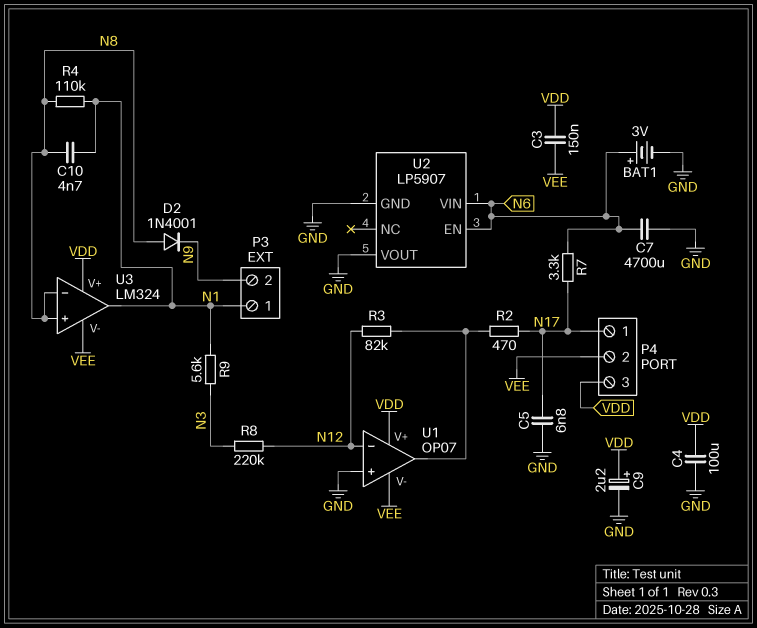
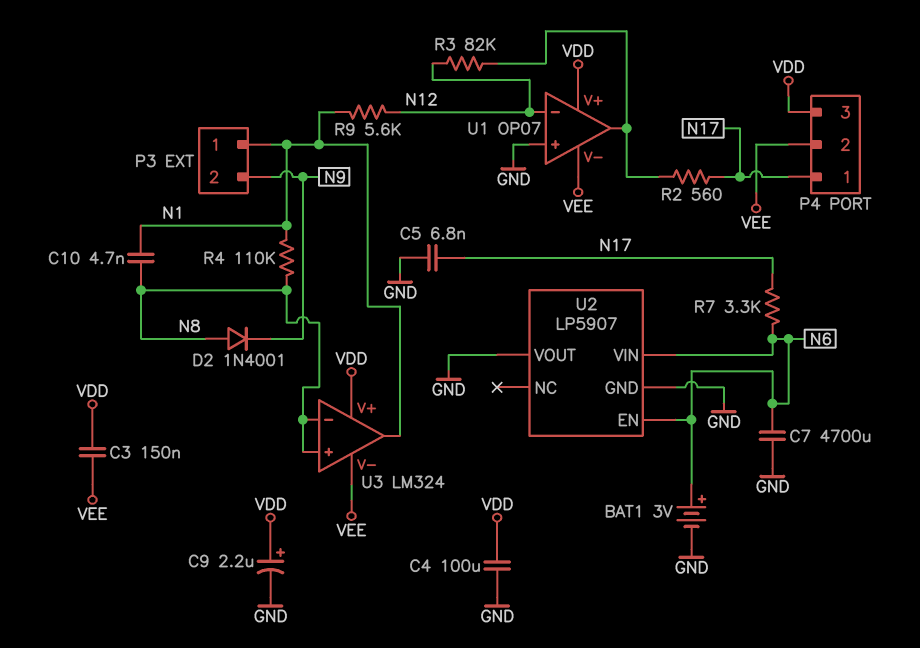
R2: 470 (N17, U1/out) -> 560 (N17, U1/out)
R8: 220k (N3, N12) -> none
R9: 5.6k (N1, N3) -> 5.6k (N1, N12)

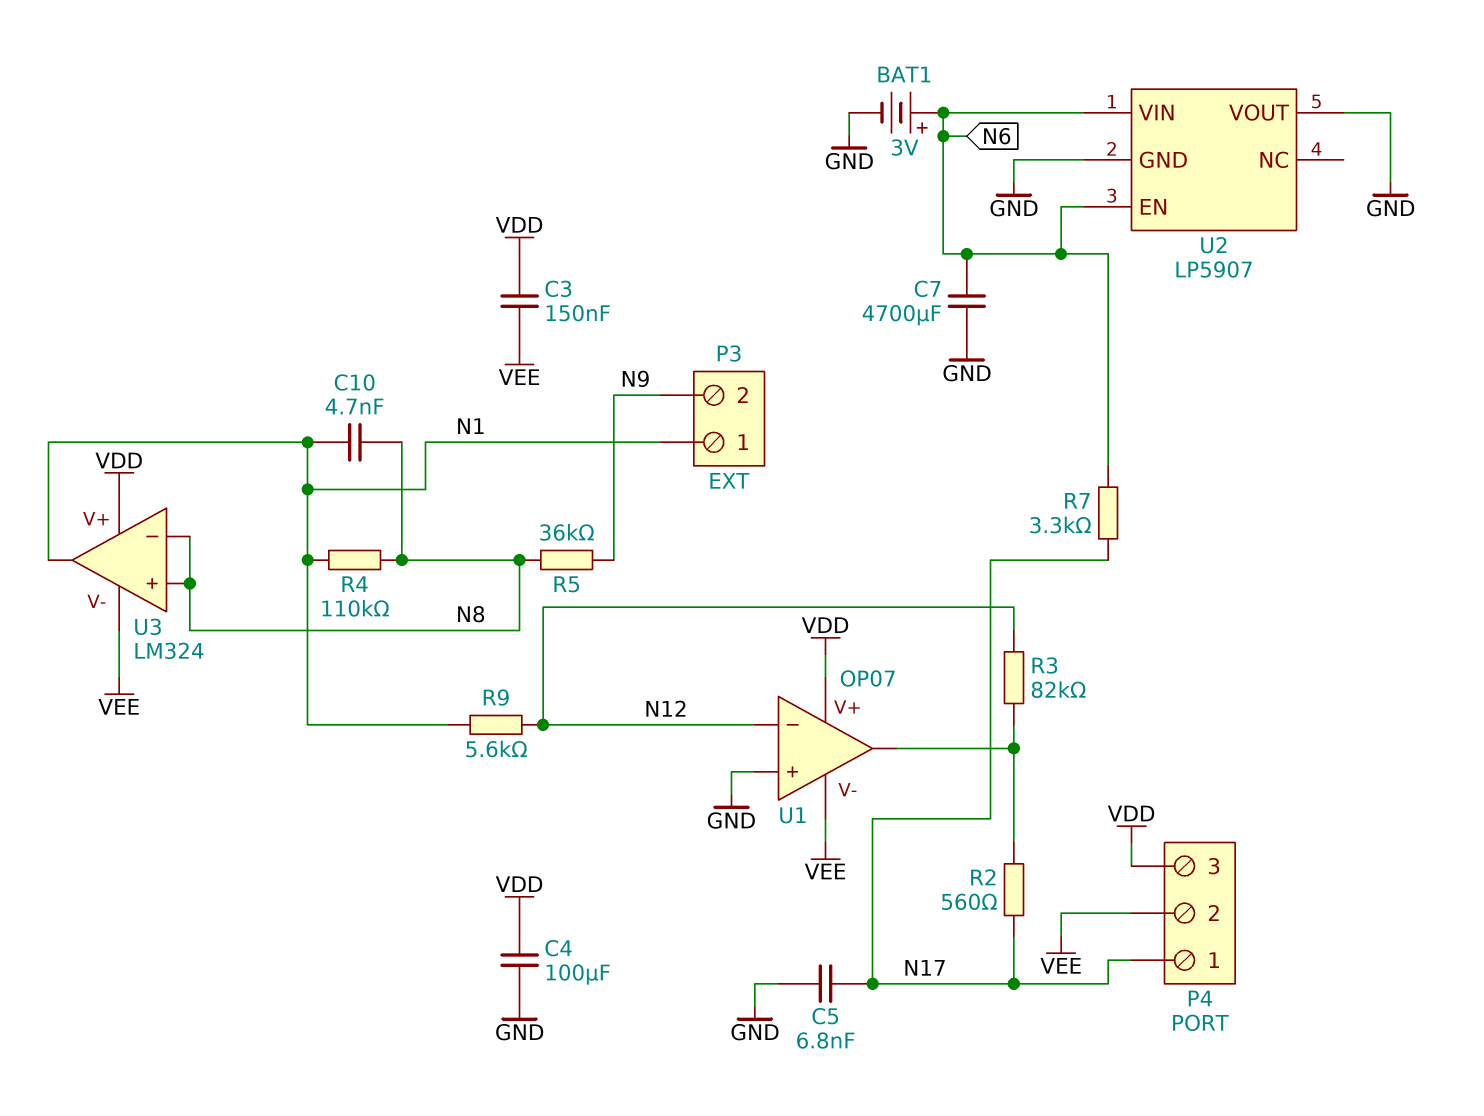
C9: 2.2uF (plus VDD, minus GND) -> none
D2: diode 1N4001 (A N8, K N9) -> none
R5: none -> 36k (N8, N9)

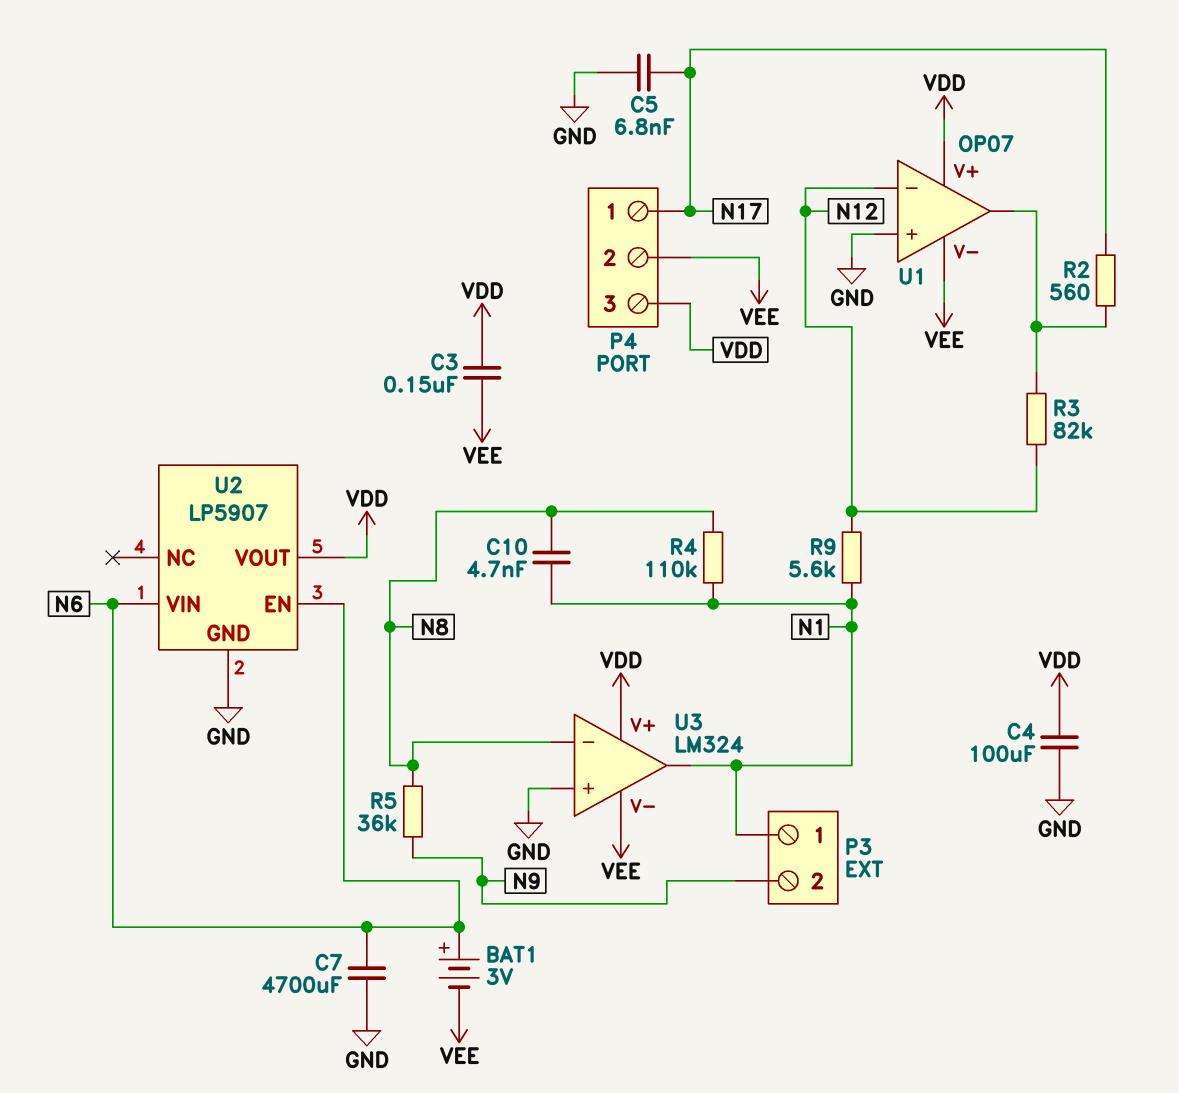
BAT1: 3V (plus N6, minus GND) -> 3V (plus N6, minus VEE)
R7: 3.3k (N6, N17) -> none
U2 pin VOUT: GND -> VDD
U3 pin in+: N8 -> GND

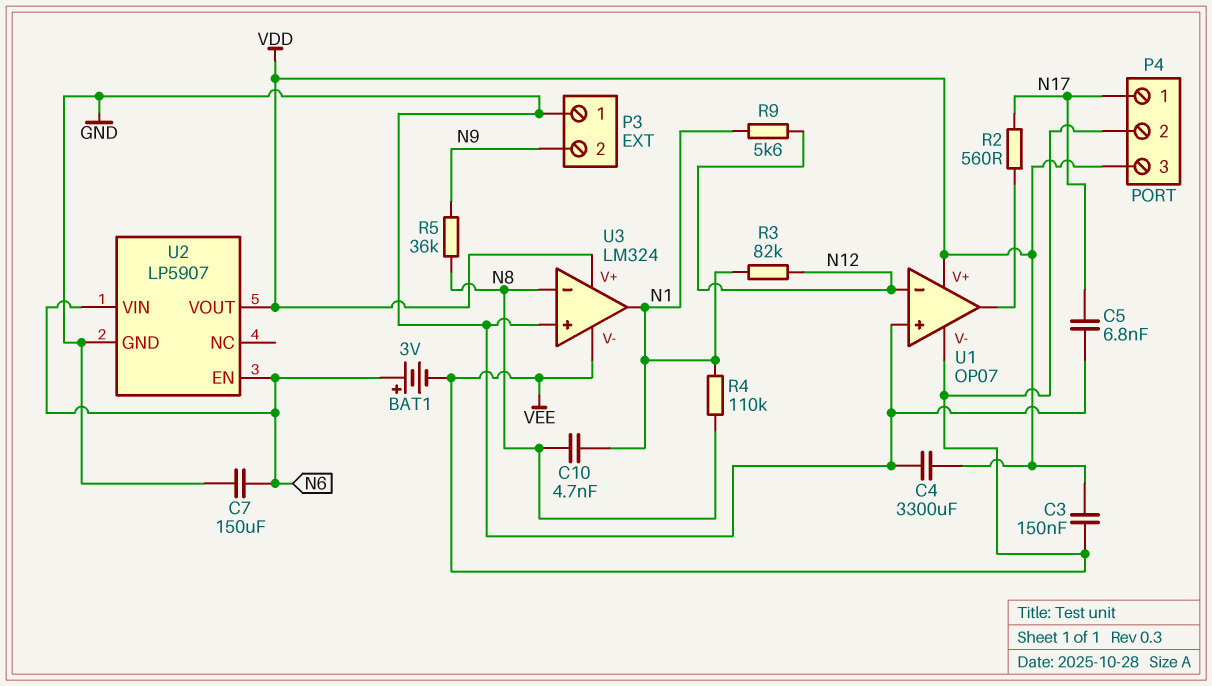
C4: 100uF (GND, VDD) -> 3300uF (GND, VDD)
C7: 4700uF (GND, N6) -> 150uF (GND, N6)
P3 pin 1: N1 -> GND
R3: 82k (N12, U1/out) -> 82k (N1, N12)

